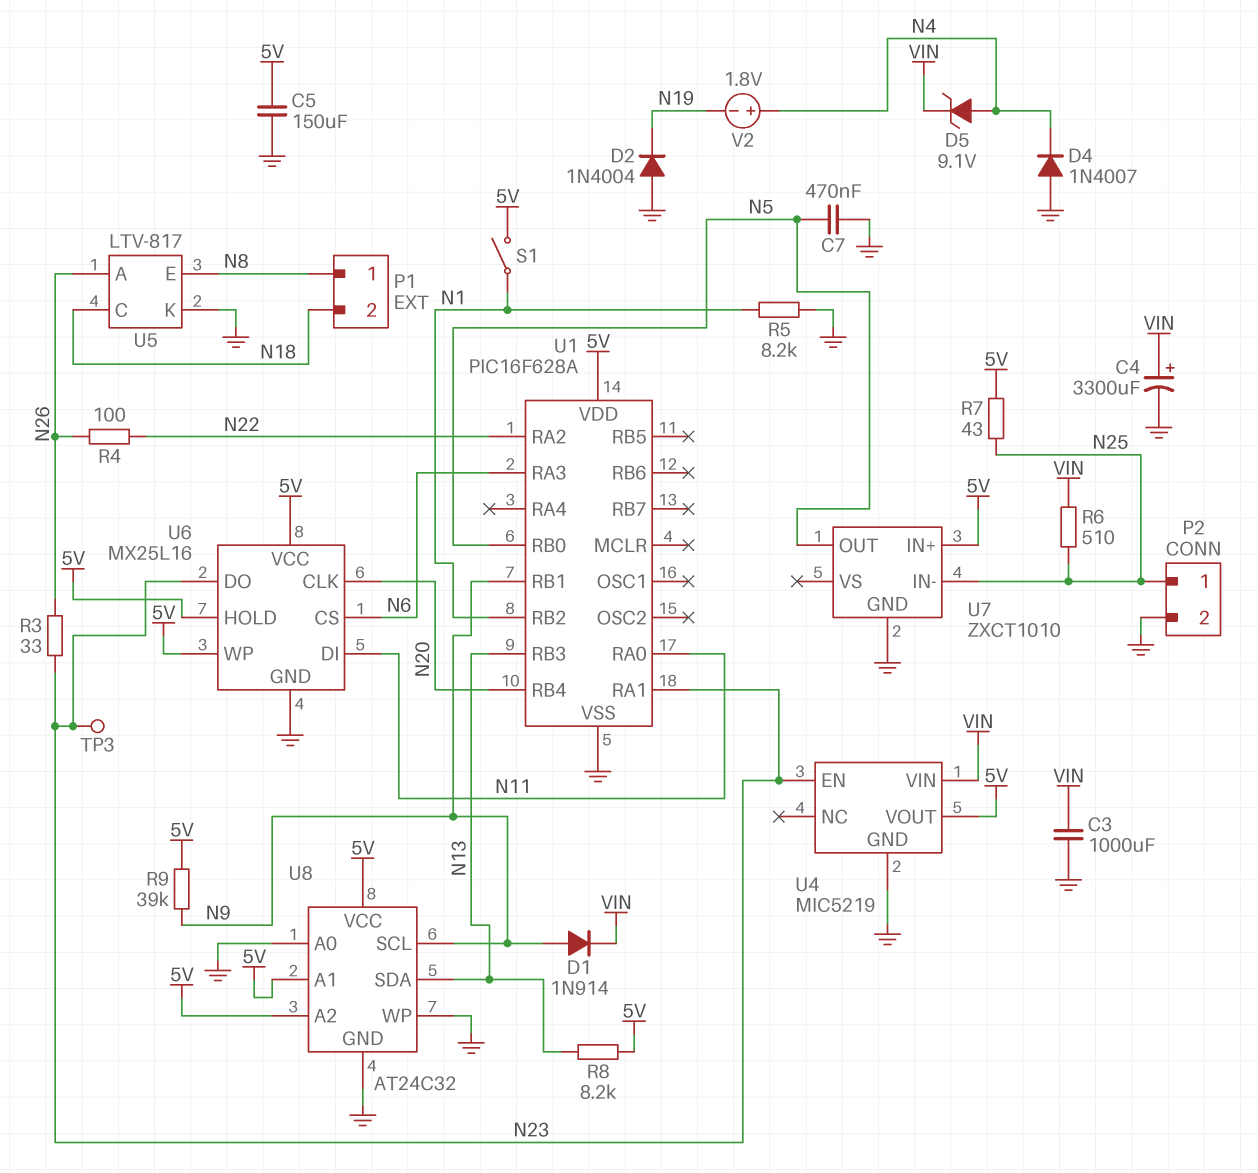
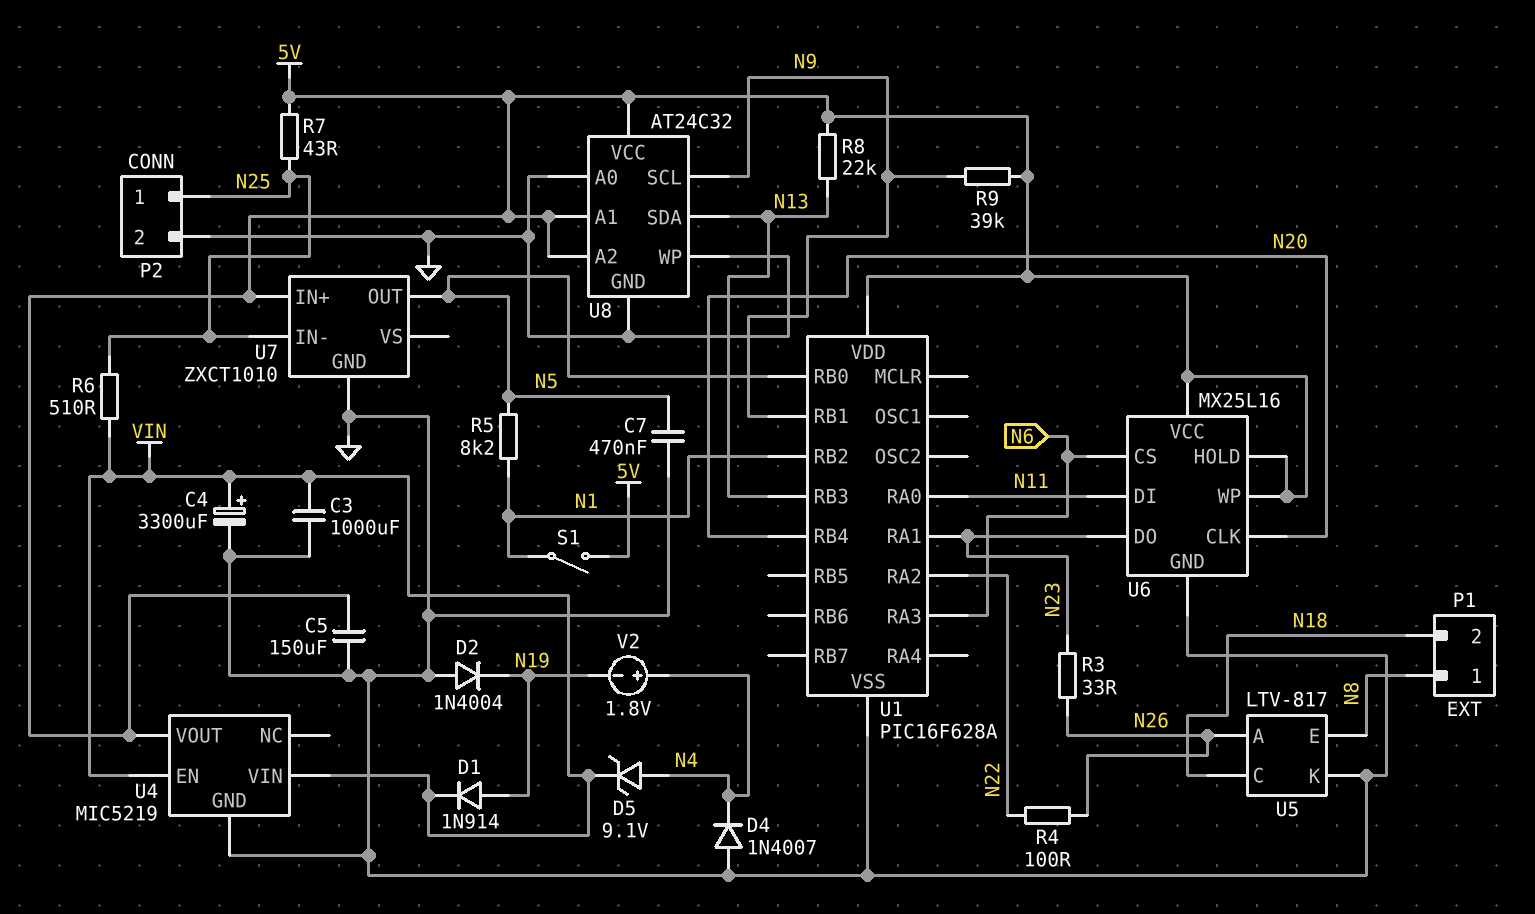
D1: diode 1N914 (A N9, K VIN) -> diode 1N914 (A N19, K VIN)
R5: 8.2k (GND, N1) -> 8.2k (N1, N5)
R8: 8.2k (5V, N13) -> 22k (5V, N13)
TP3: test point (N23) -> none
U4 pin EN: N23 -> VIN

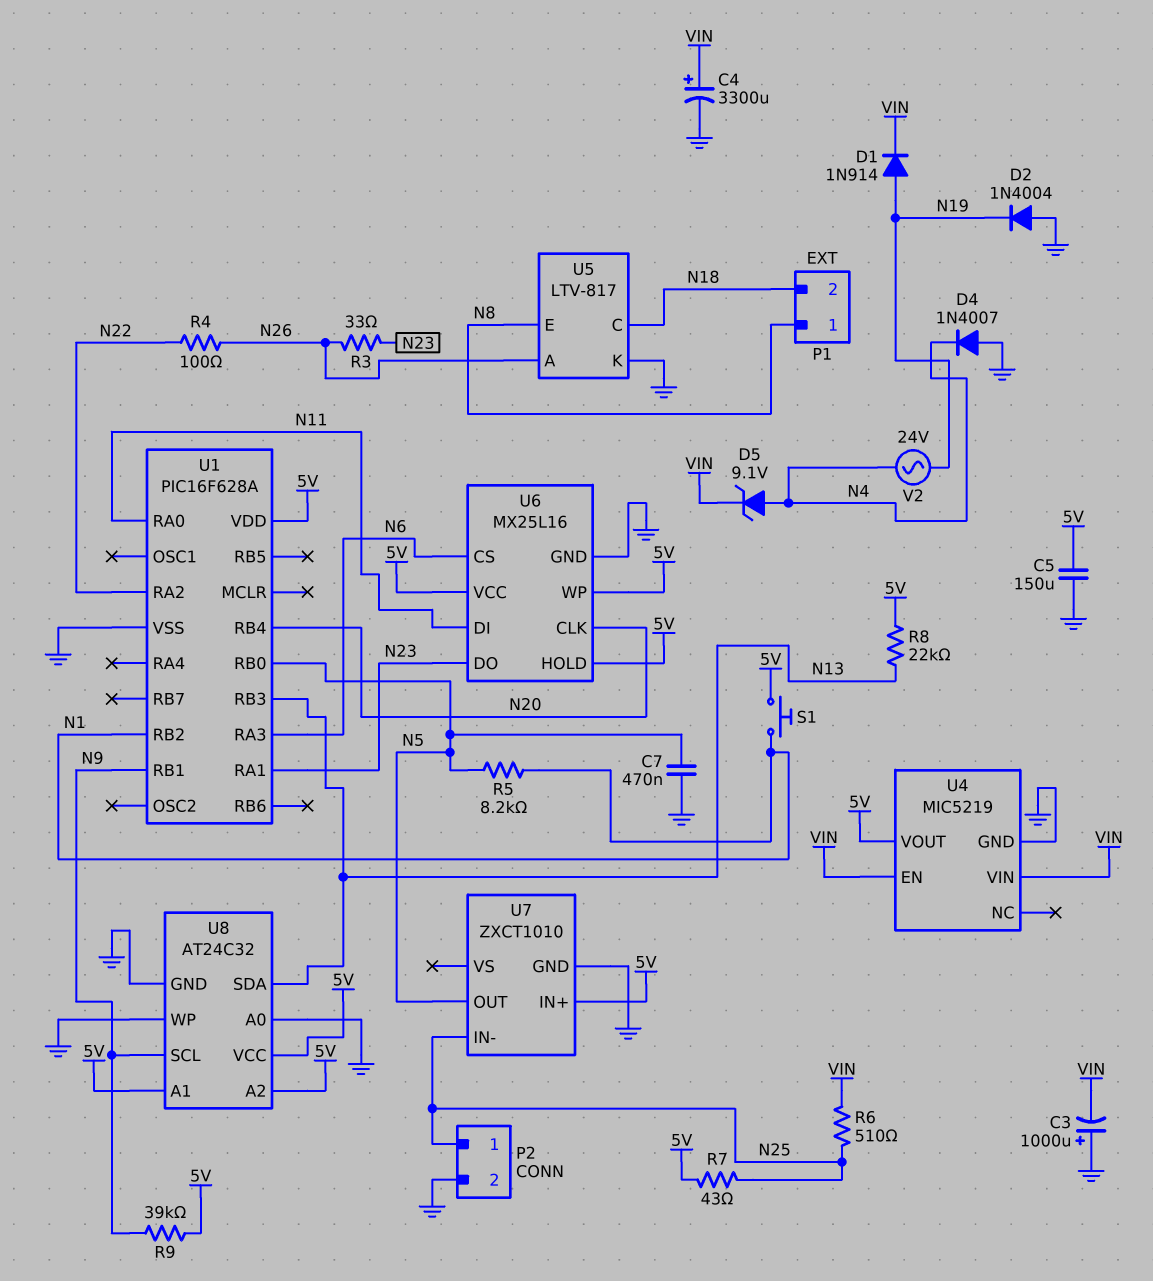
C3: 1000uF (GND, VIN) -> 1000uF (plus GND, minus VIN)
S1: switch (5V, N1) -> button (5V, N1)
V2: 1.8V (plus N4, minus N19) -> AC 24V (N4, N19)

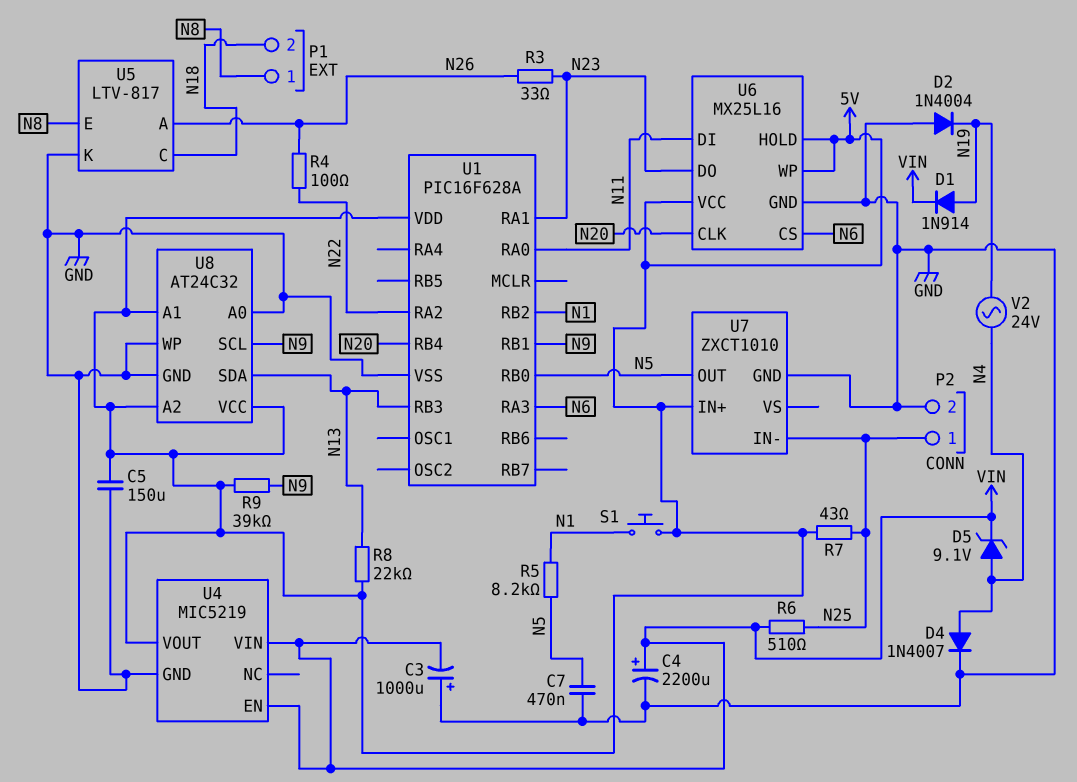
C4: 3300uF (plus VIN, minus GND) -> 2200uF (plus VIN, minus GND)
D4: diode 1N4007 (A GND, K N4) -> diode 1N4007 (A N4, K GND)

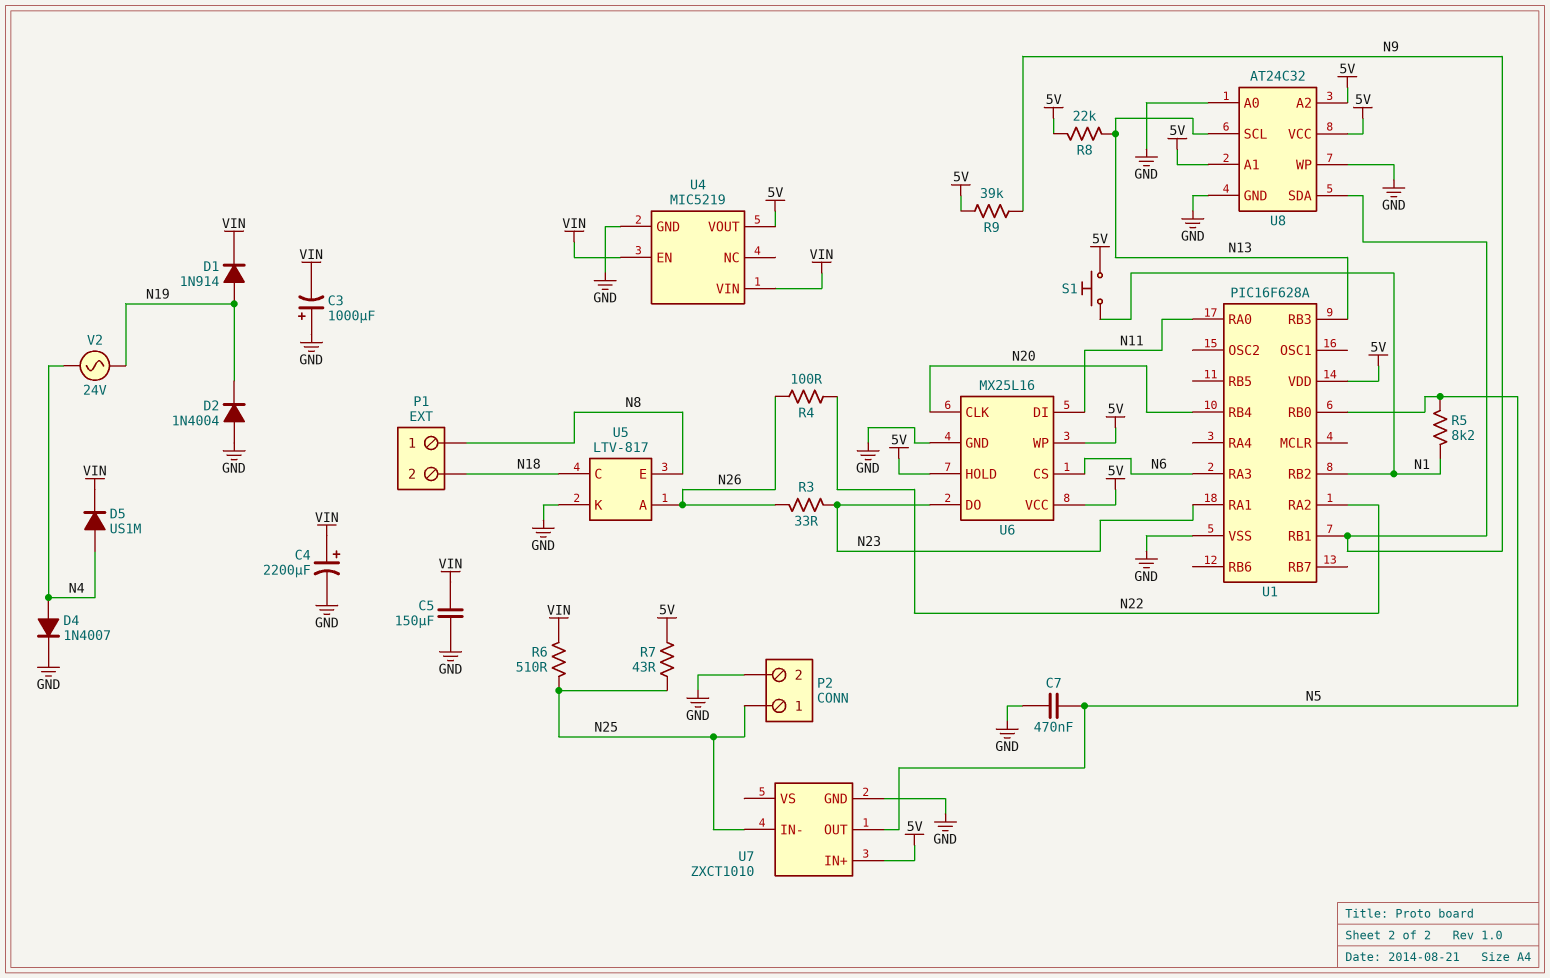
C5: 150uF (5V, GND) -> 150uF (GND, VIN)
D5: zener 9.1V (A N4, K VIN) -> diode US1M (A N4, K VIN)
U8 pin SCL: N9 -> N13
U8 pin SDA: N13 -> N9

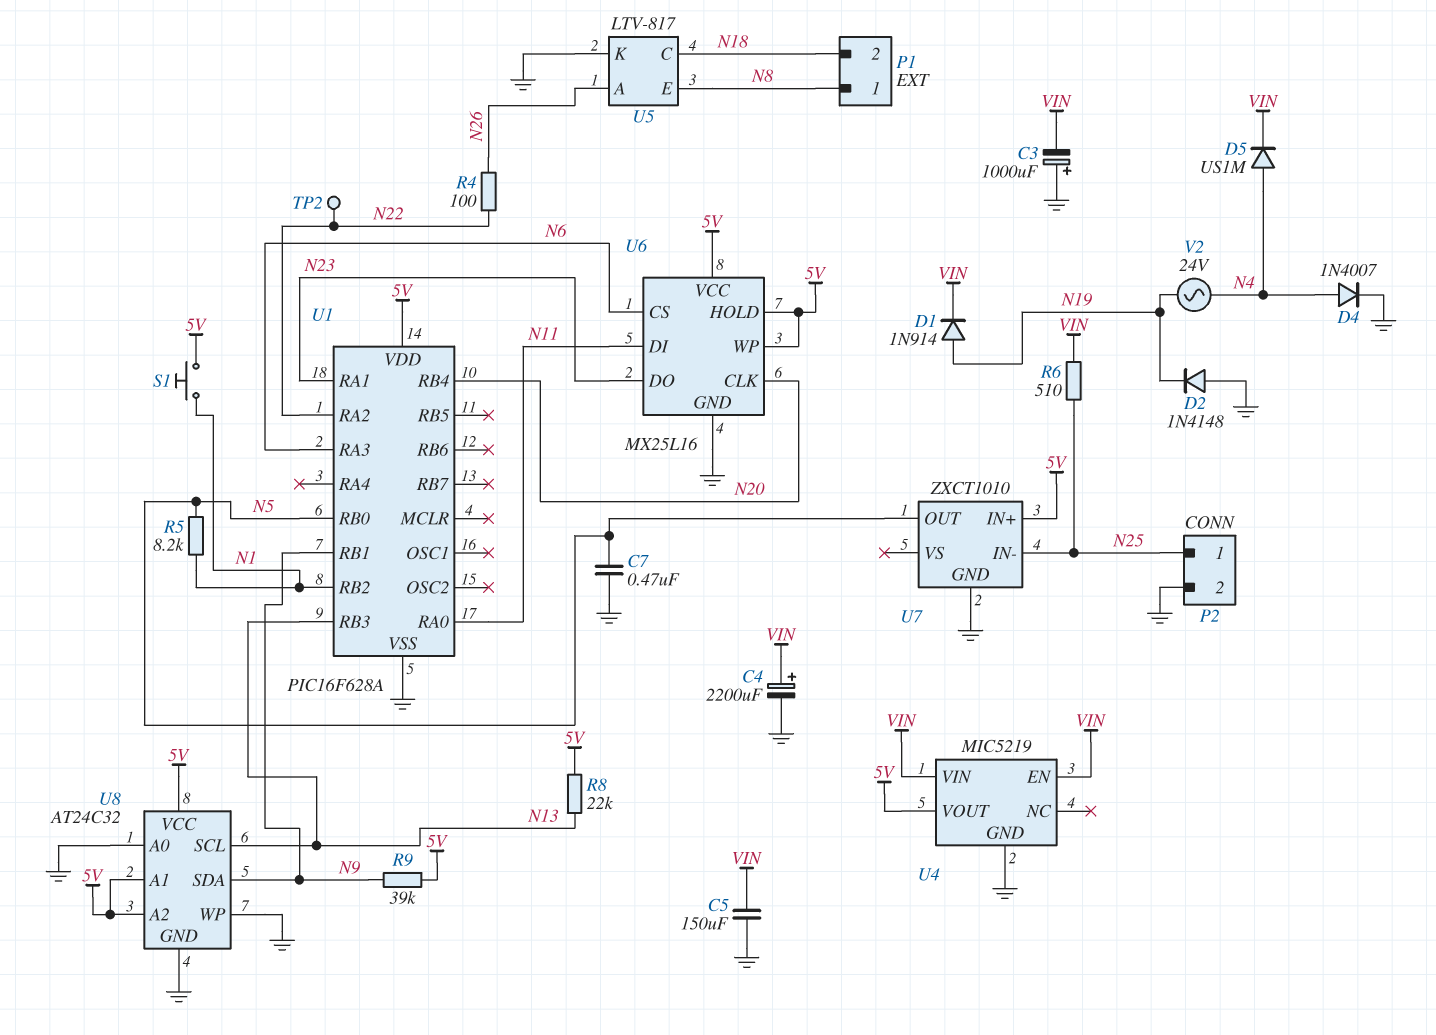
D2: diode 1N4004 (A GND, K N19) -> diode 1N4148 (A GND, K N19)
R3: 33 (N23, N26) -> none
R7: 43 (5V, N25) -> none
TP2: none -> test point (N22)

